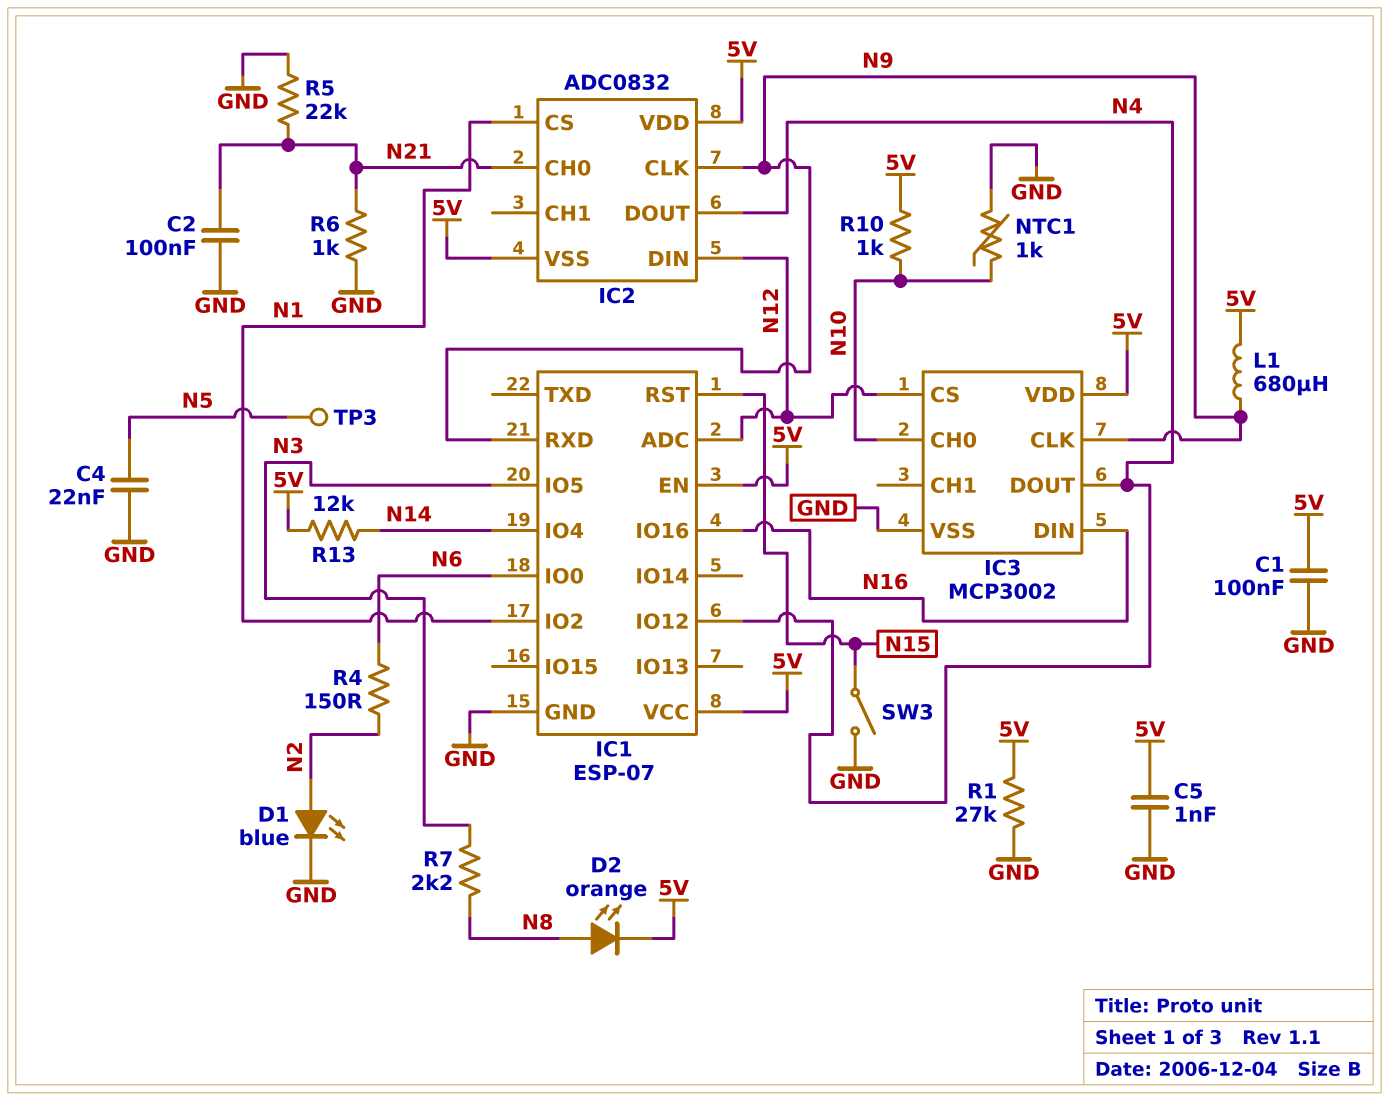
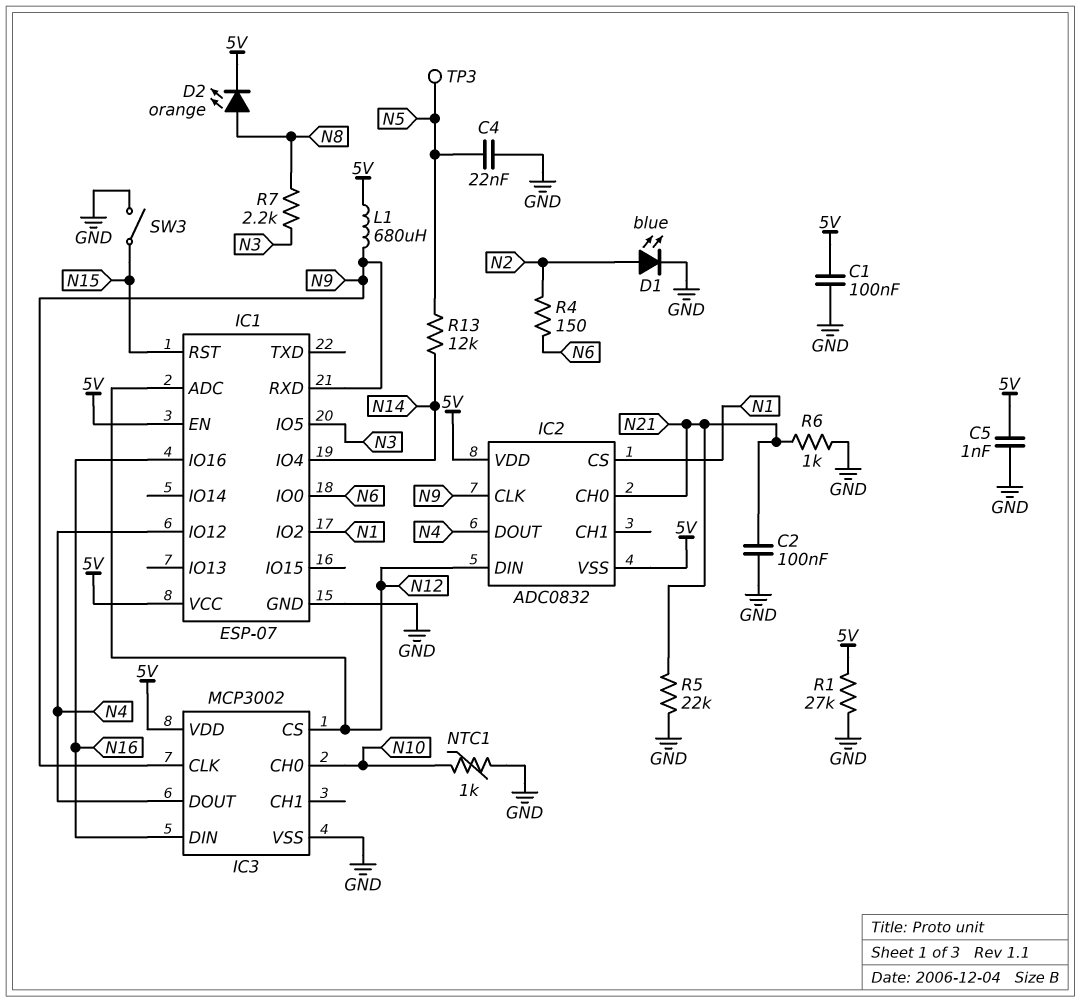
R10: 1k (5V, N10) -> none
R13: 12k (5V, N14) -> 12k (N5, N14)

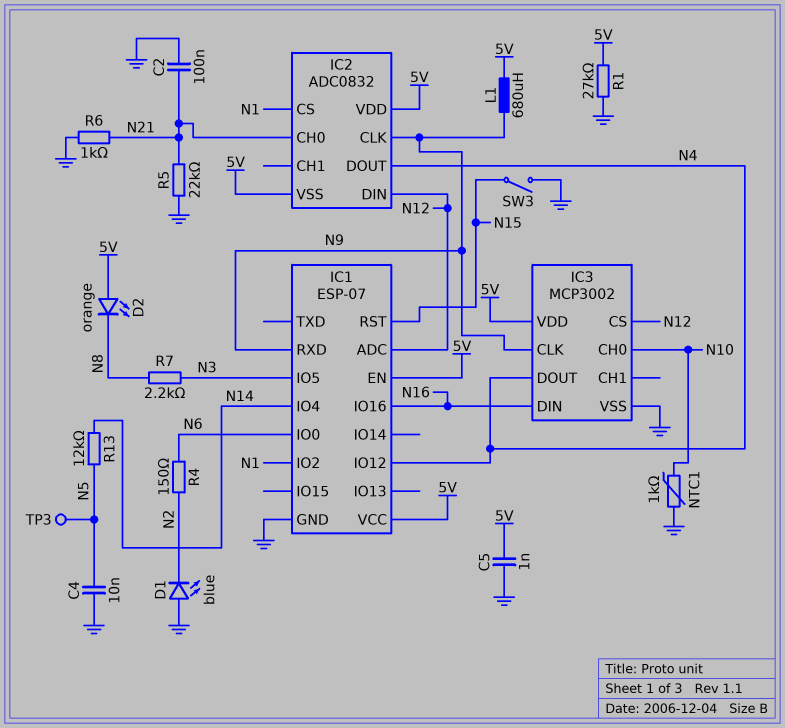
C1: 100nF (5V, GND) -> none
C4: 22nF (GND, N5) -> 10nF (GND, N5)
D1: LED blue (A N2, K GND) -> LED blue (A GND, K N2)
D2: LED orange (A N8, K 5V) -> LED orange (A 5V, K N8)

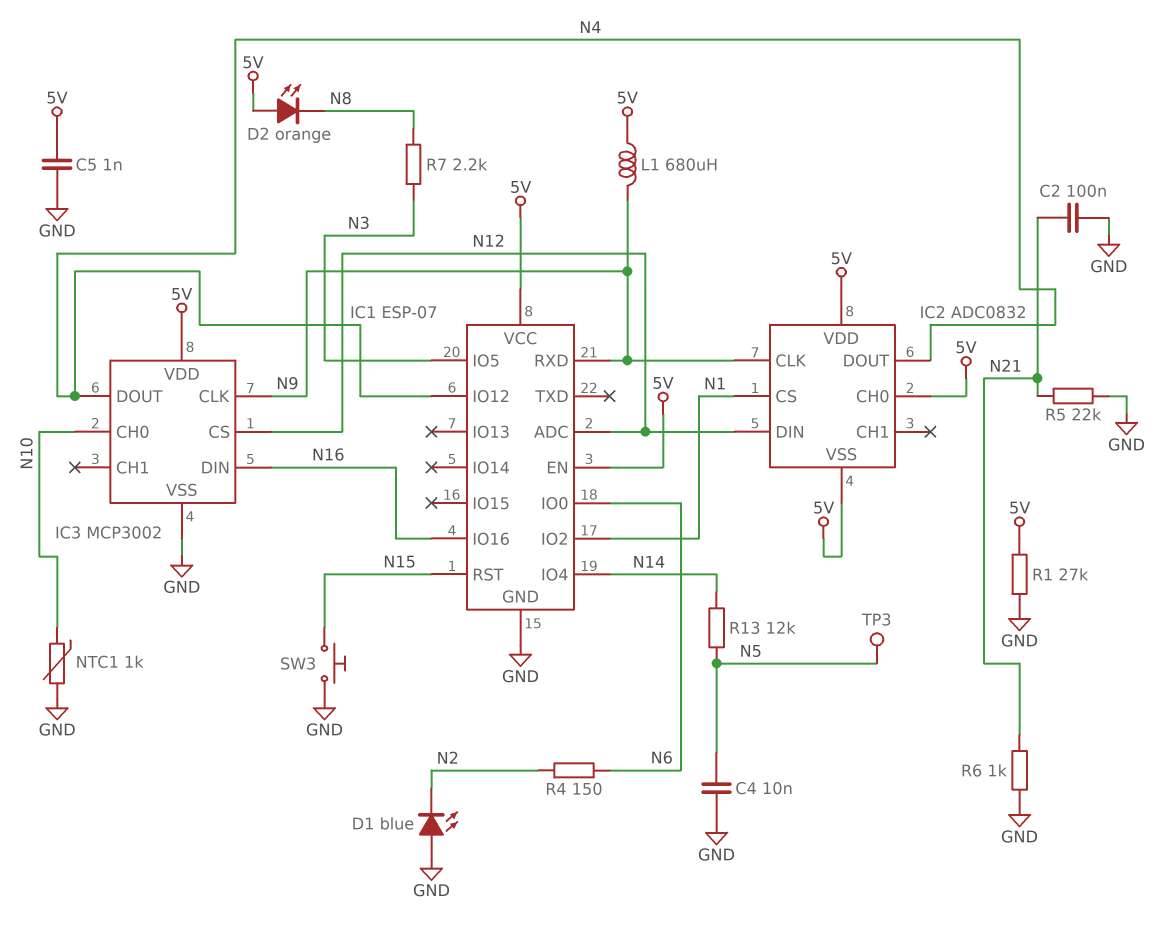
IC2 pin CH0: N21 -> 5V
SW3: switch (GND, N15) -> button (GND, N15)

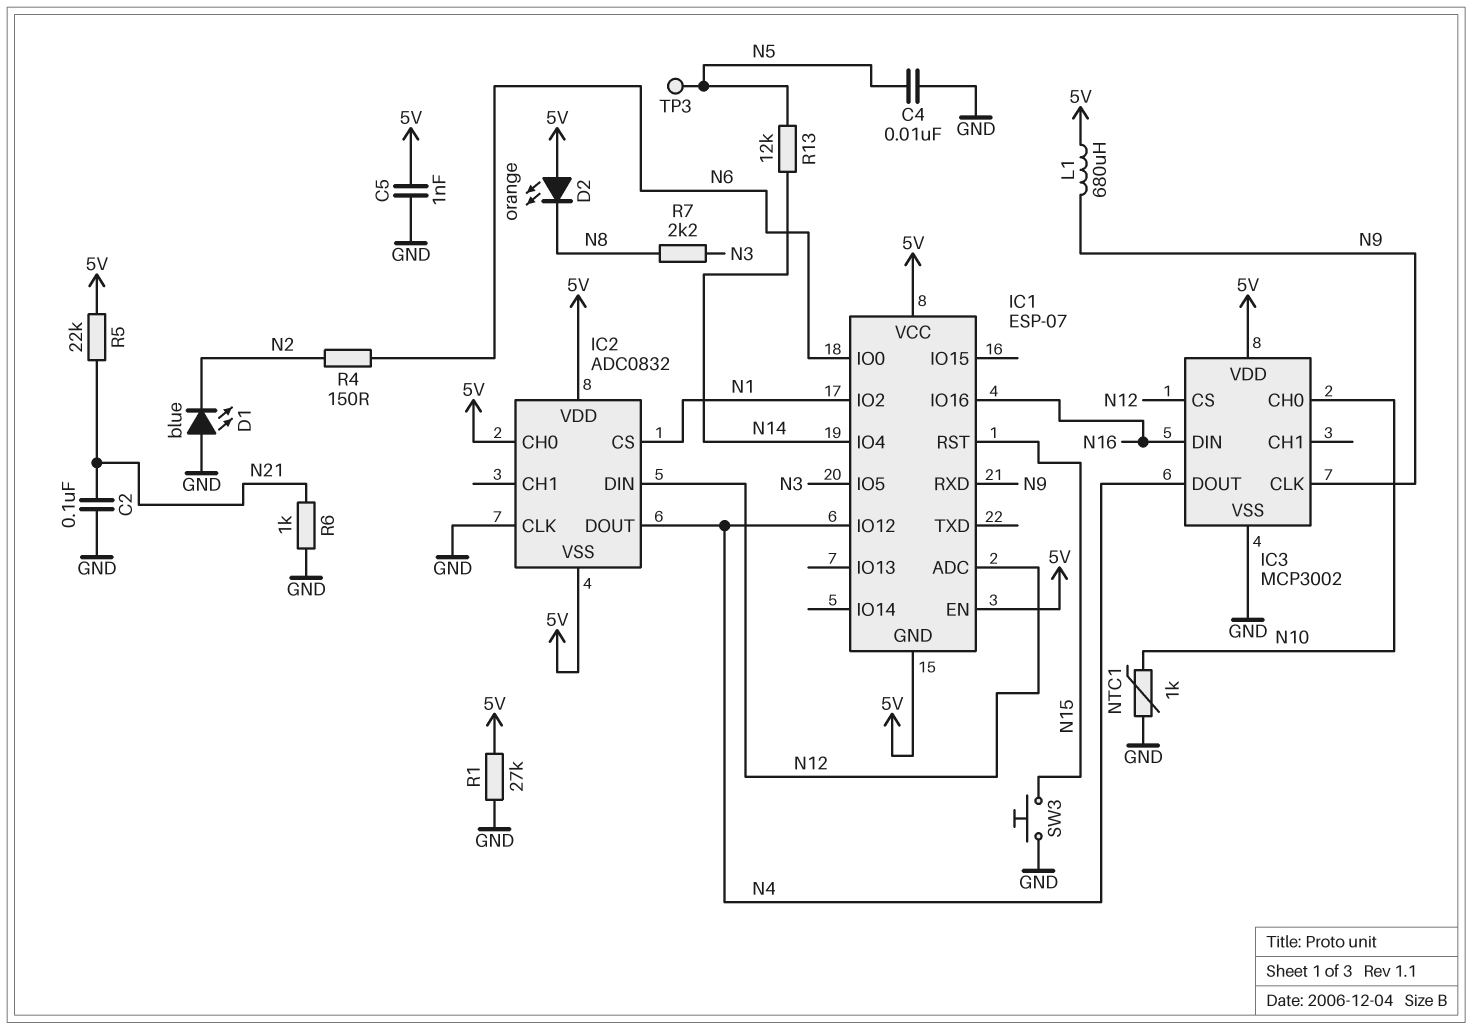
IC1 pin GND: GND -> 5V
IC2 pin CLK: N9 -> GND
R5: 22k (GND, N21) -> 22k (5V, N21)

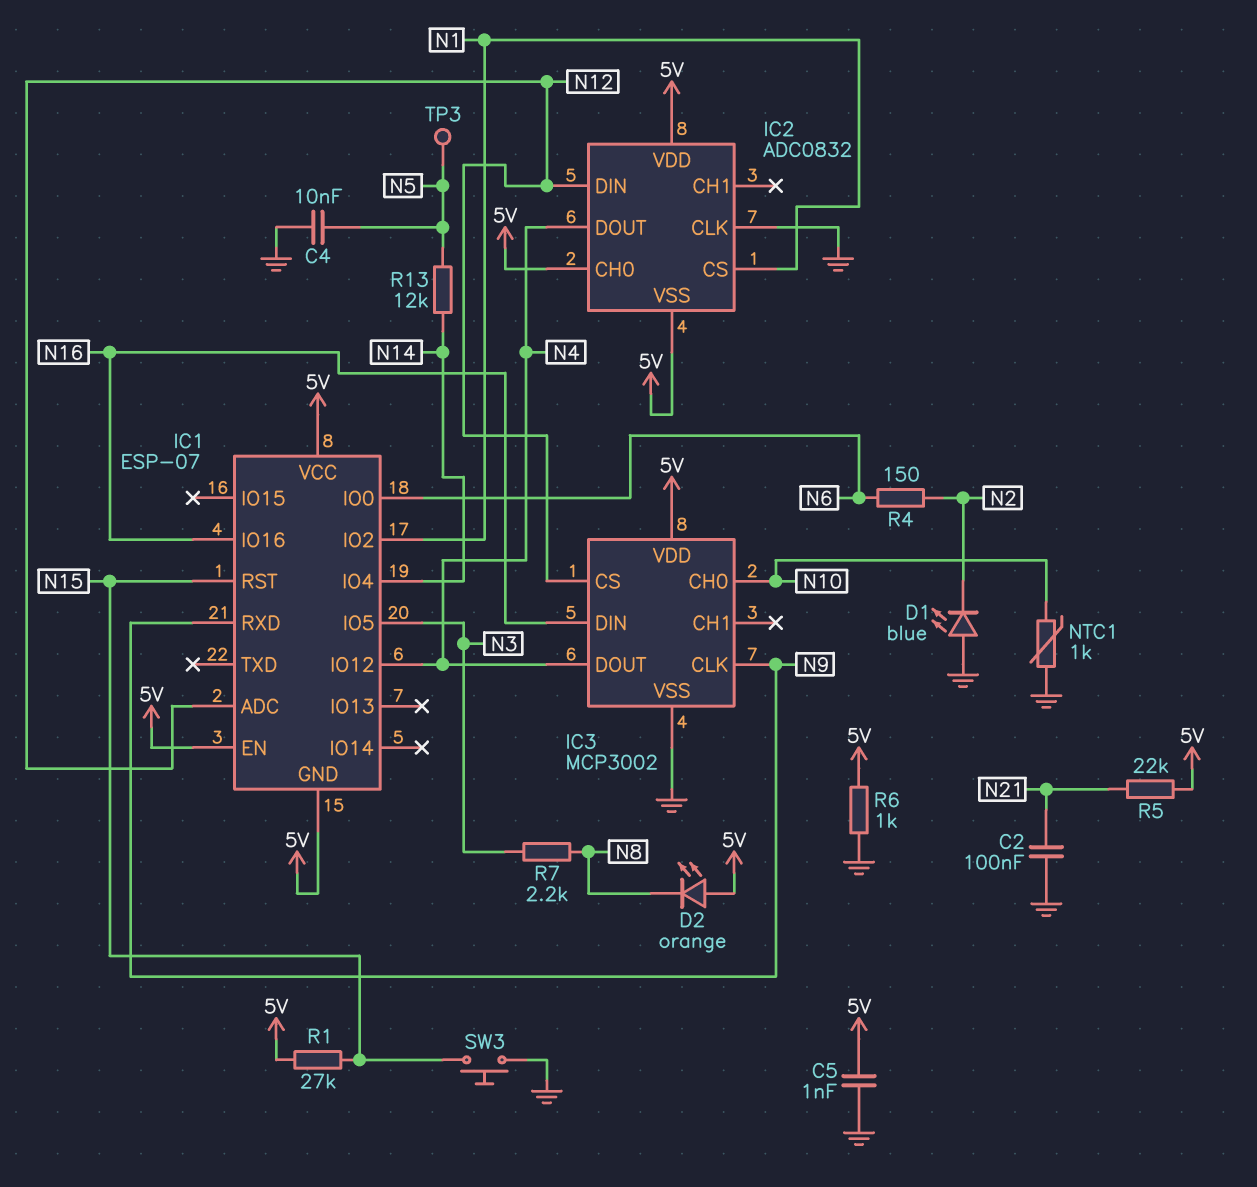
L1: 680uH (5V, N9) -> none
R1: 27k (5V, GND) -> 27k (5V, N15)
R6: 1k (GND, N21) -> 1k (5V, GND)

